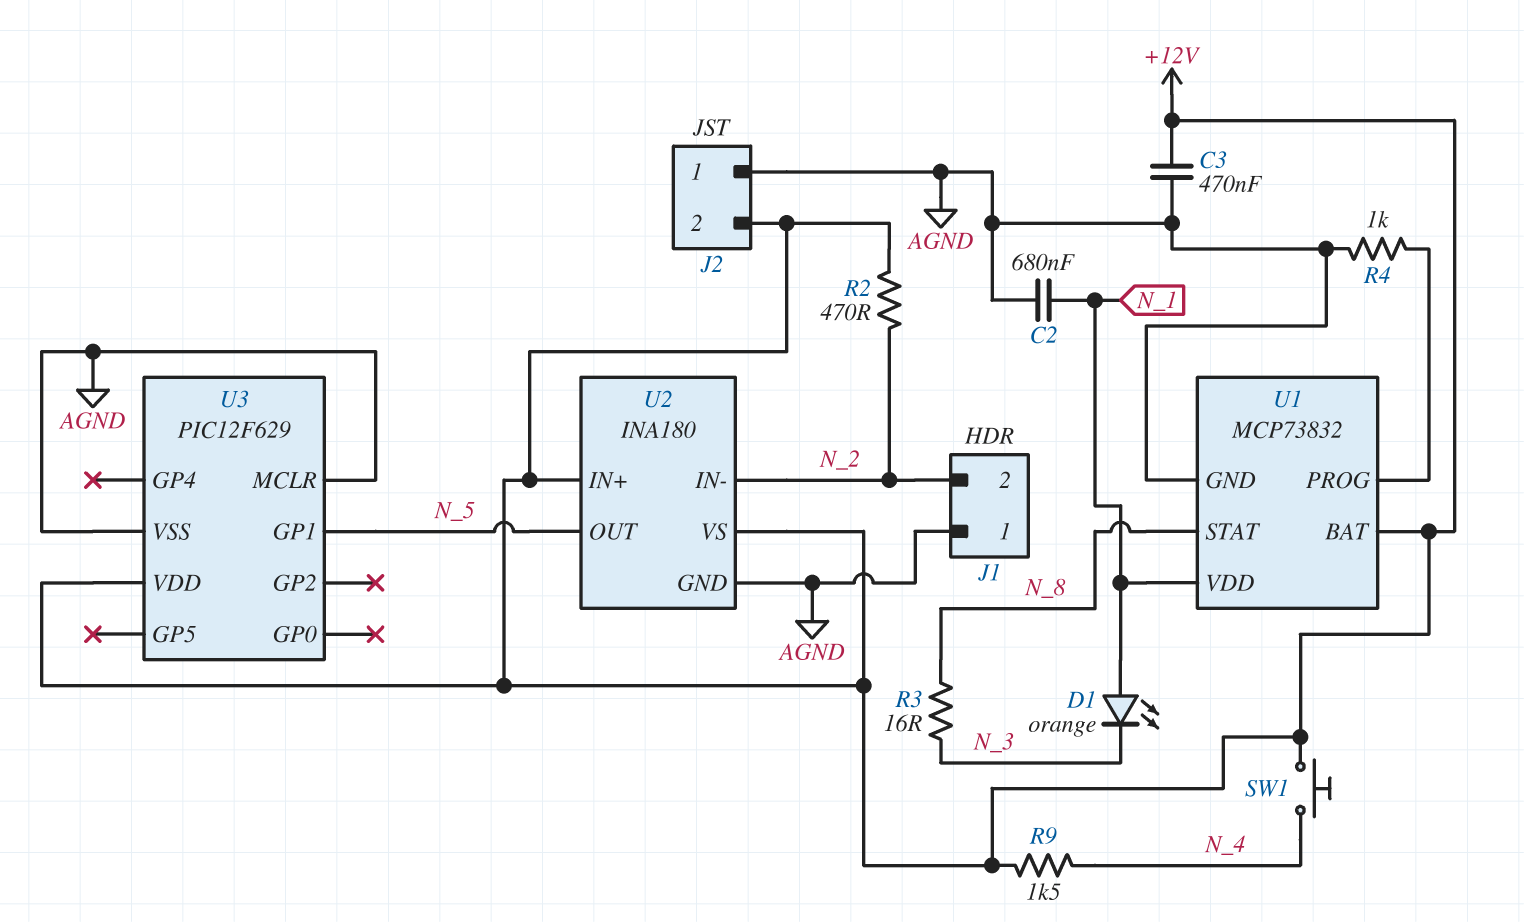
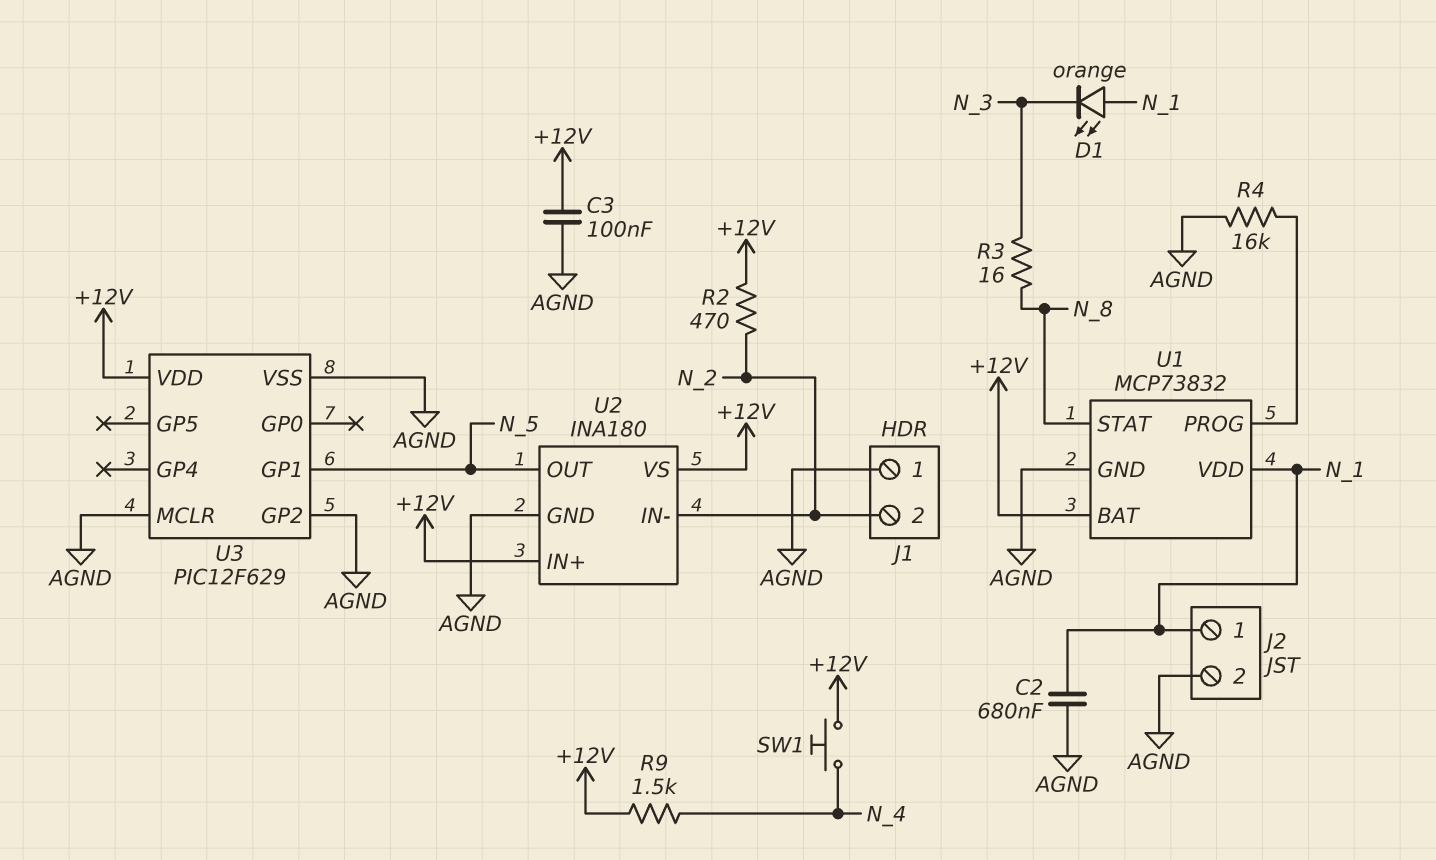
C3: 470nF (+12V, AGND) -> 100nF (+12V, AGND)
J2 pin 1: AGND -> N_1
J2 pin 2: +12V -> AGND
R4: 1k (AGND, U1/PROG) -> 16k (AGND, U1/PROG)
U3 pin GP2: none -> AGND

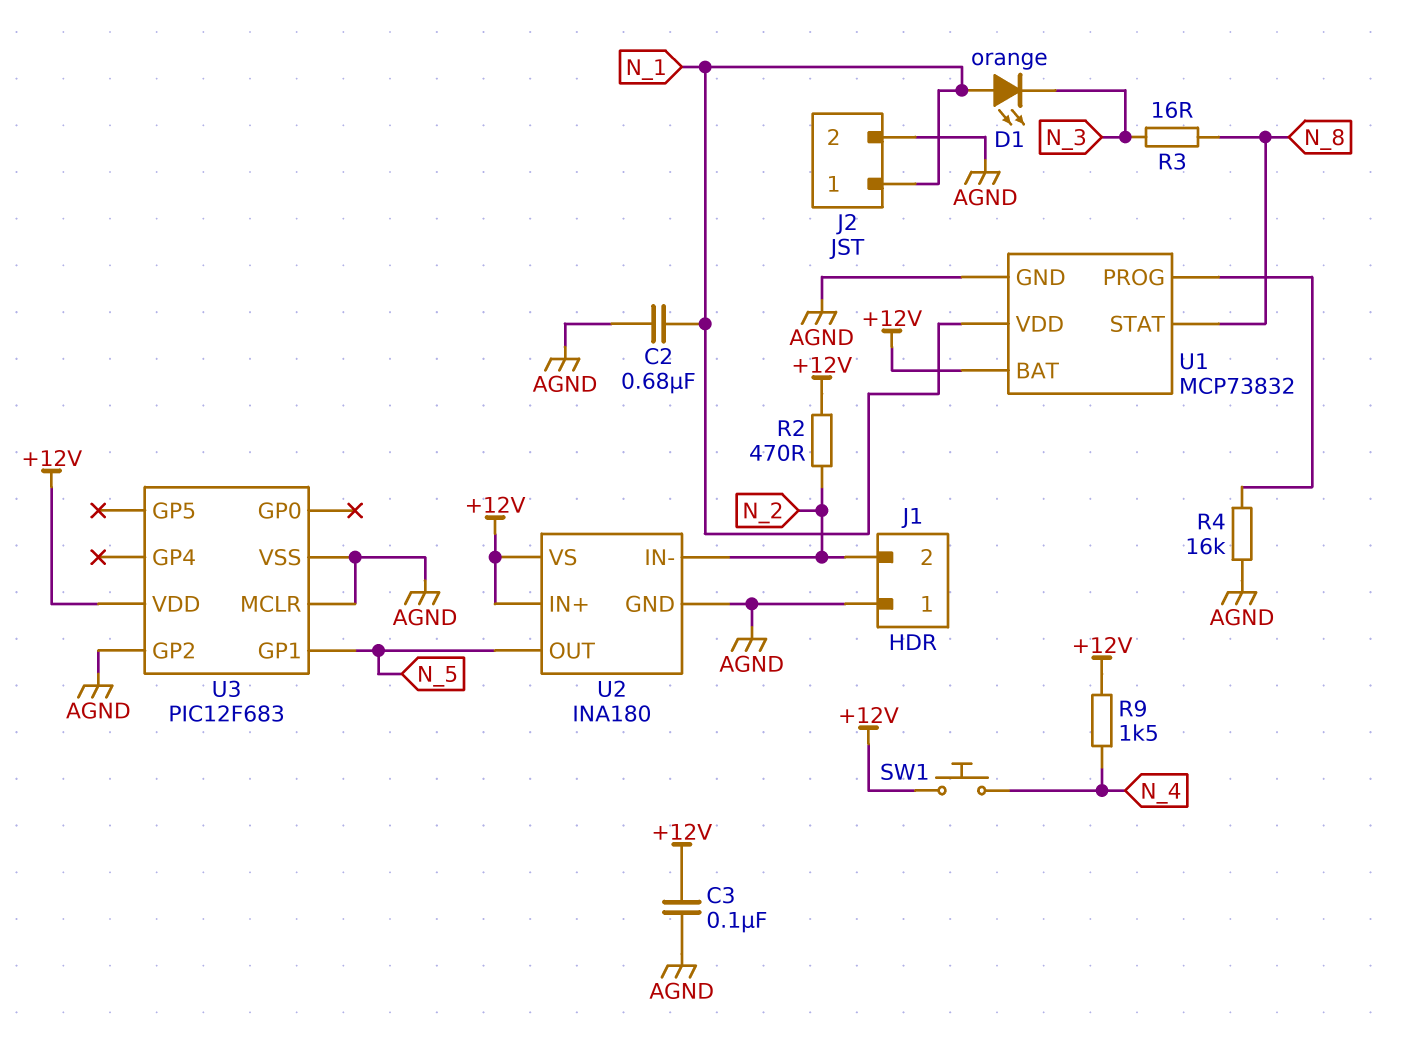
U3: PIC12F629 -> PIC12F683

